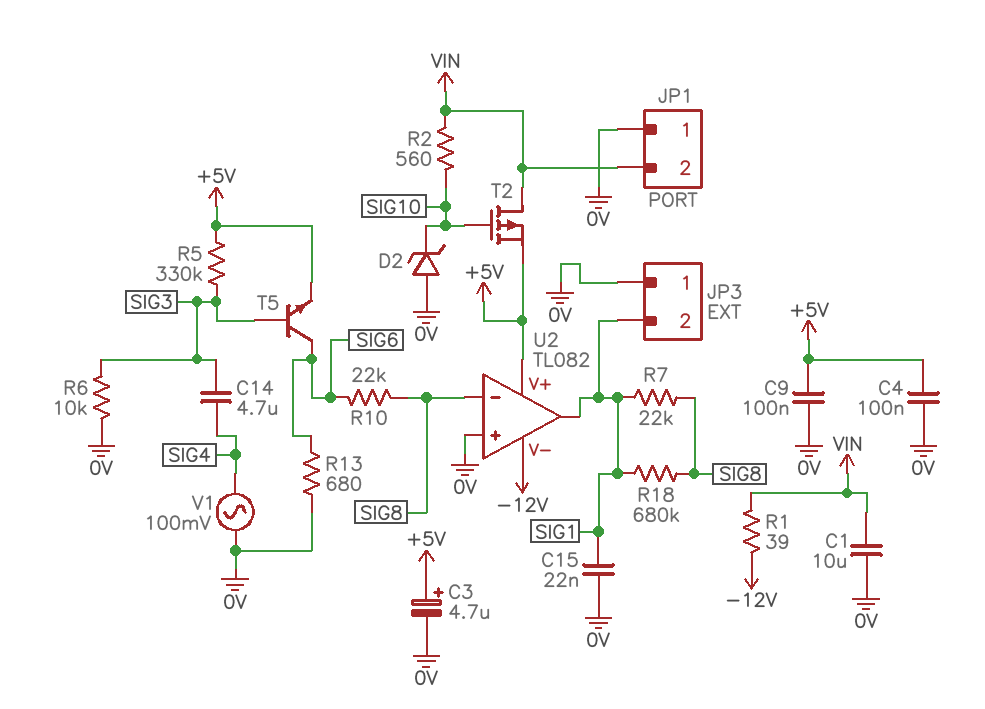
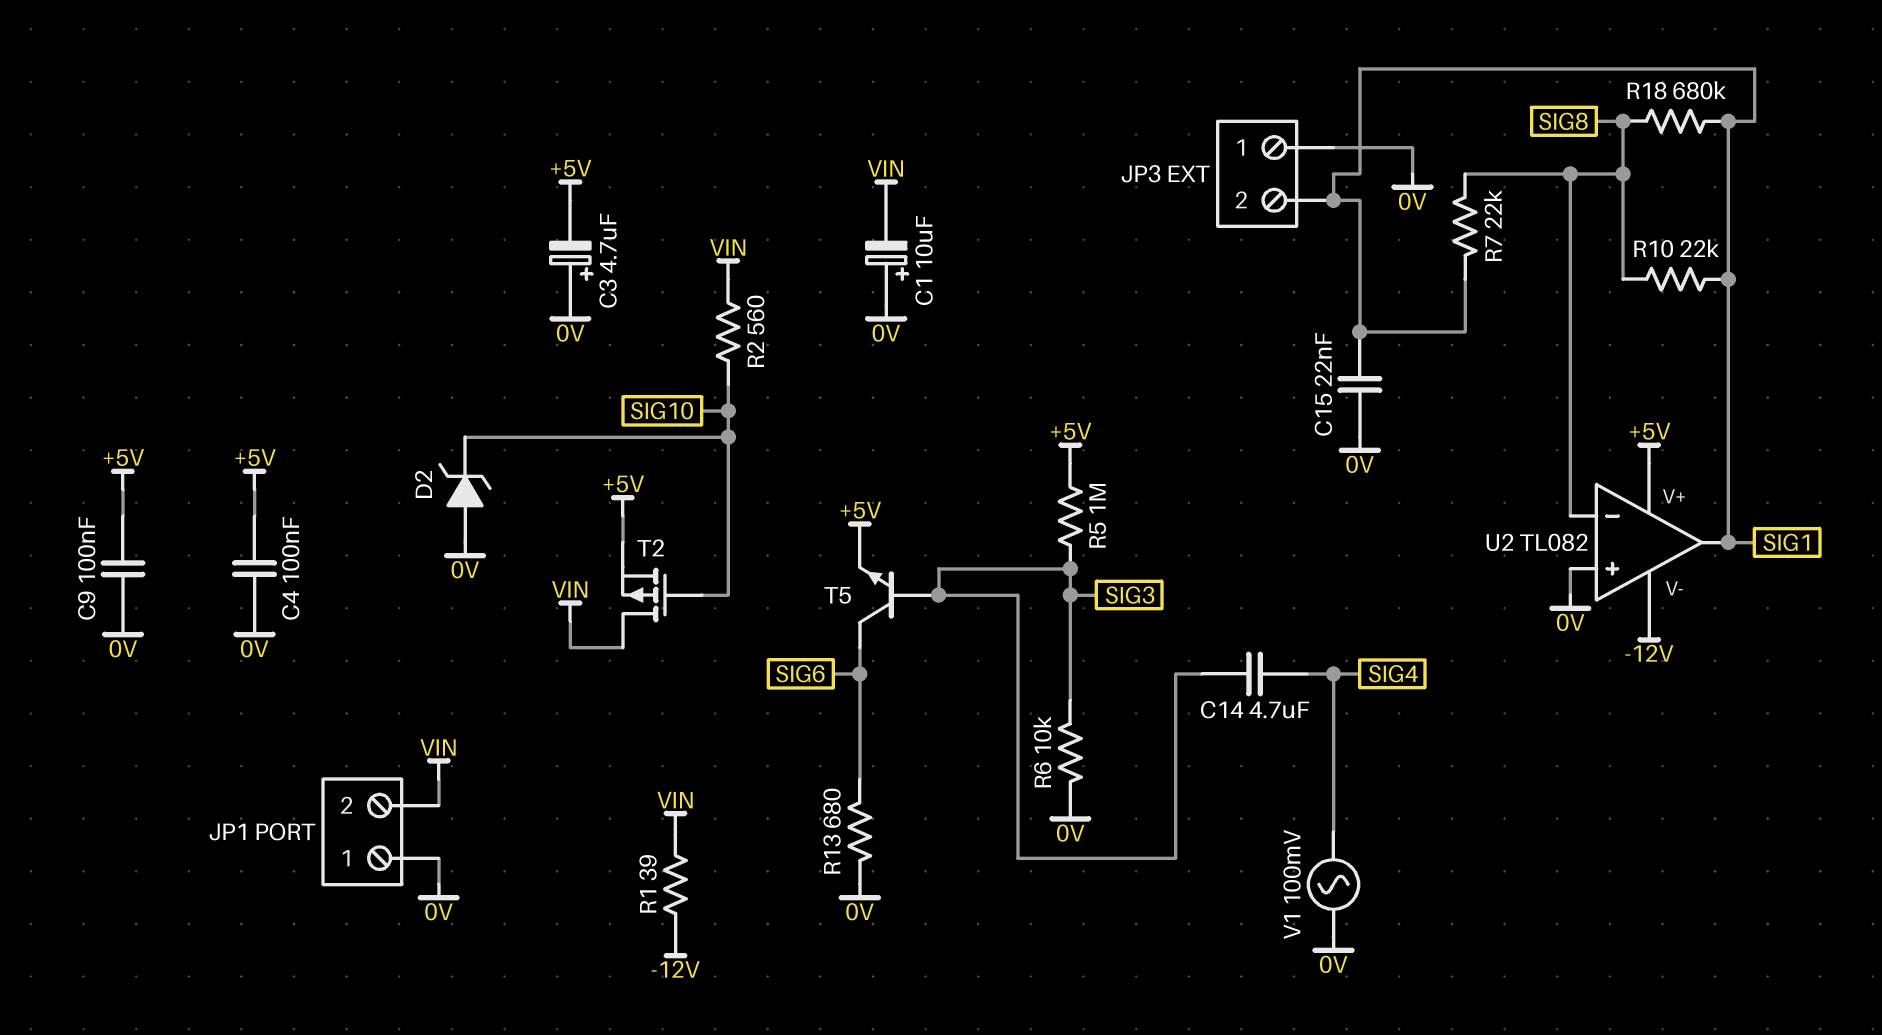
C1: 10uF (0V, VIN) -> 10uF (plus 0V, minus VIN)
C3: 4.7uF (plus +5V, minus 0V) -> 4.7uF (plus 0V, minus +5V)
R5: 330k (+5V, SIG3) -> 1M (+5V, SIG3)
R10: 22k (SIG6, SIG8) -> 22k (SIG1, SIG8)

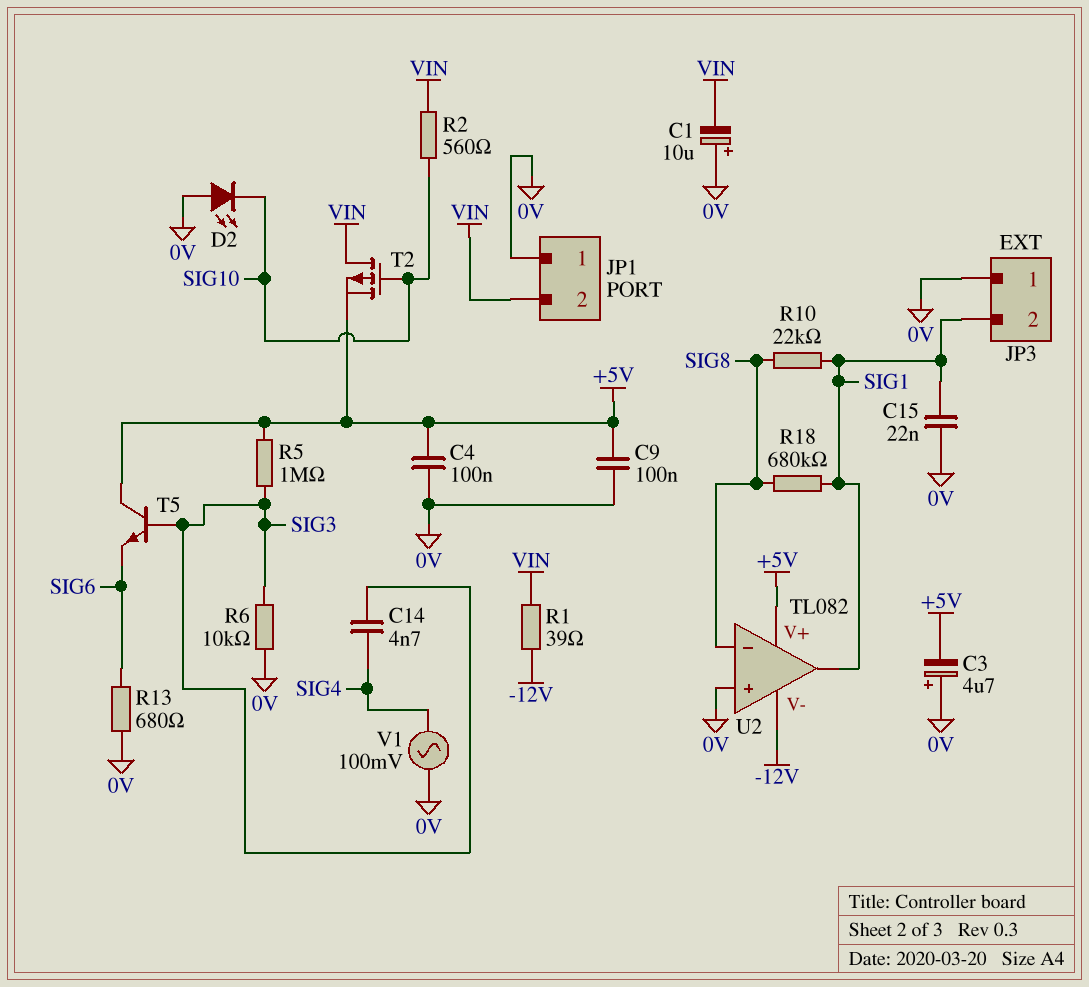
C14: 4.7uF (SIG3, SIG4) -> 4.7nF (SIG3, SIG4)
D2: zener (A 0V, K SIG10) -> LED (A 0V, K SIG10)
R7: 22k (SIG1, SIG8) -> none
T5: NPN (B SIG3, C SIG6, E +5V) -> NPN (B SIG3, C +5V, E SIG6)

